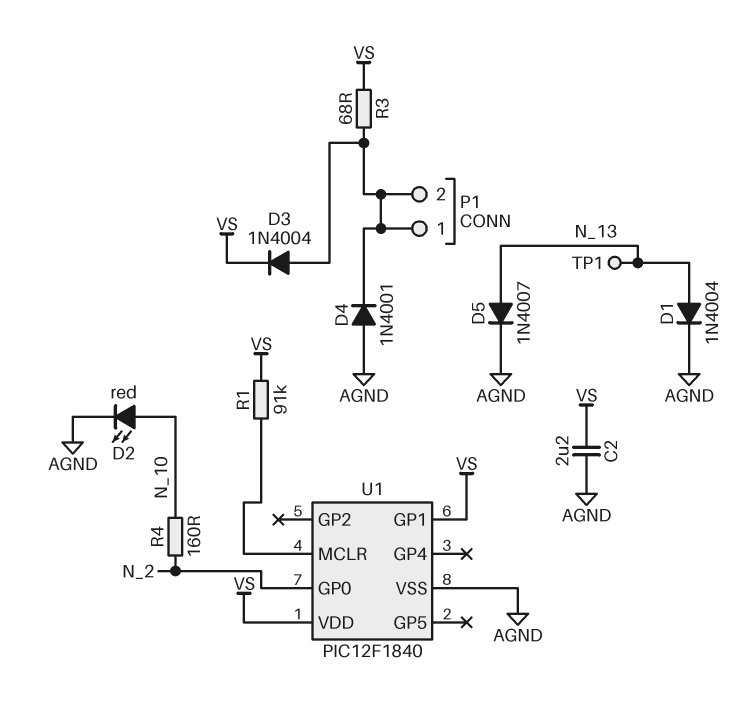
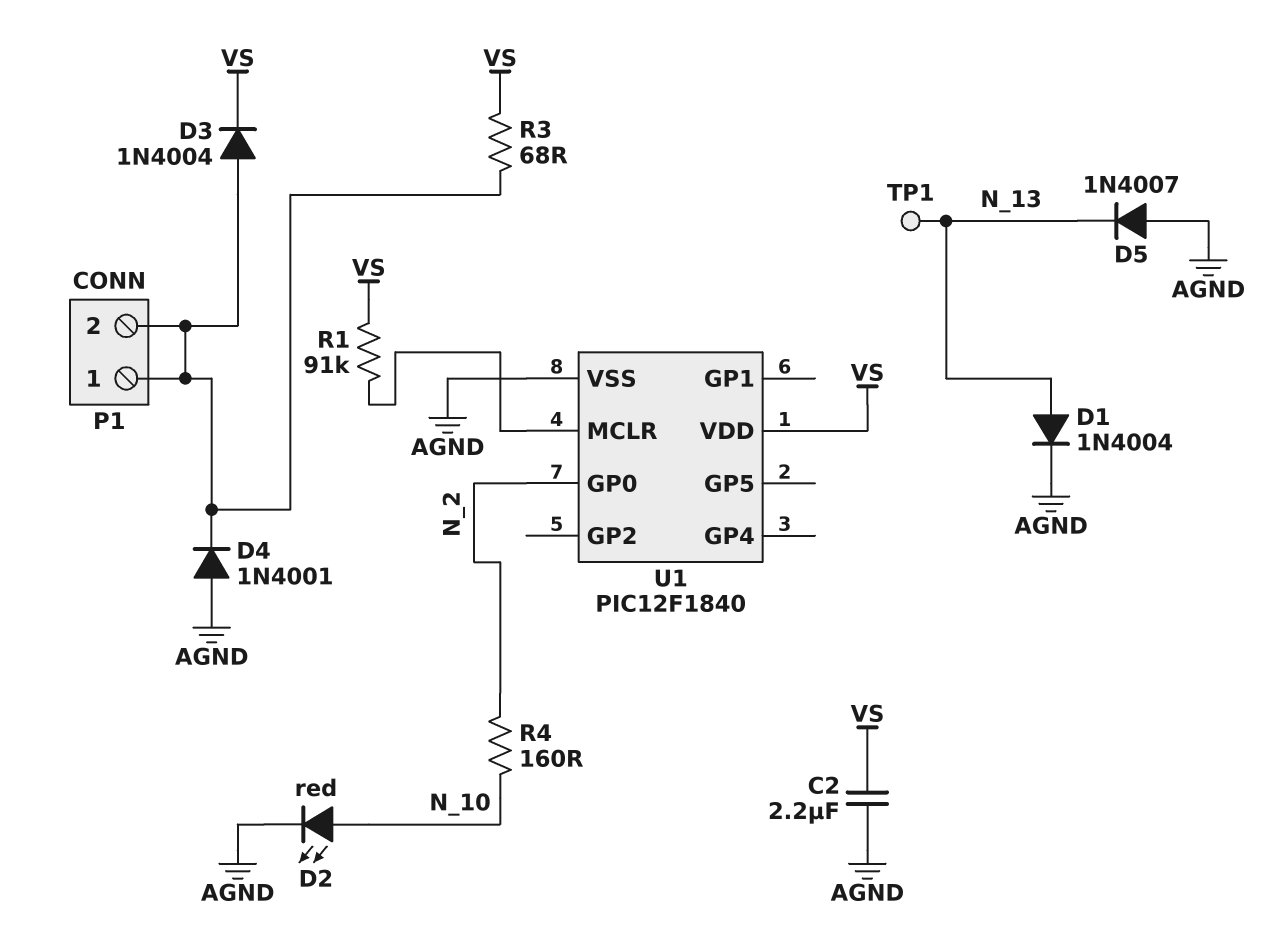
D5: diode 1N4007 (A N_13, K AGND) -> diode 1N4007 (A AGND, K N_13)
U1 pin GP1: VS -> none

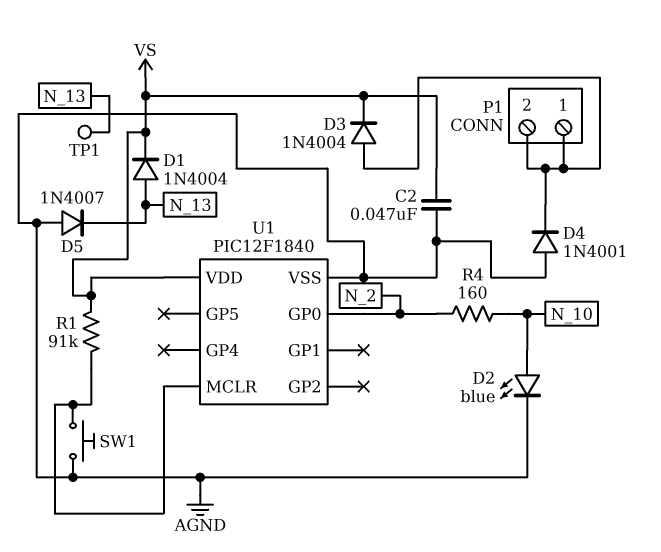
C2: 2.2uF (AGND, VS) -> 47nF (AGND, VS)
D1: diode 1N4004 (A N_13, K AGND) -> diode 1N4004 (A N_13, K VS)
D2: LED red (A N_10, K AGND) -> LED blue (A N_10, K AGND)
R3: 68 (P1/1, VS) -> none
SW1: none -> button (AGND, U1/MCLR)

